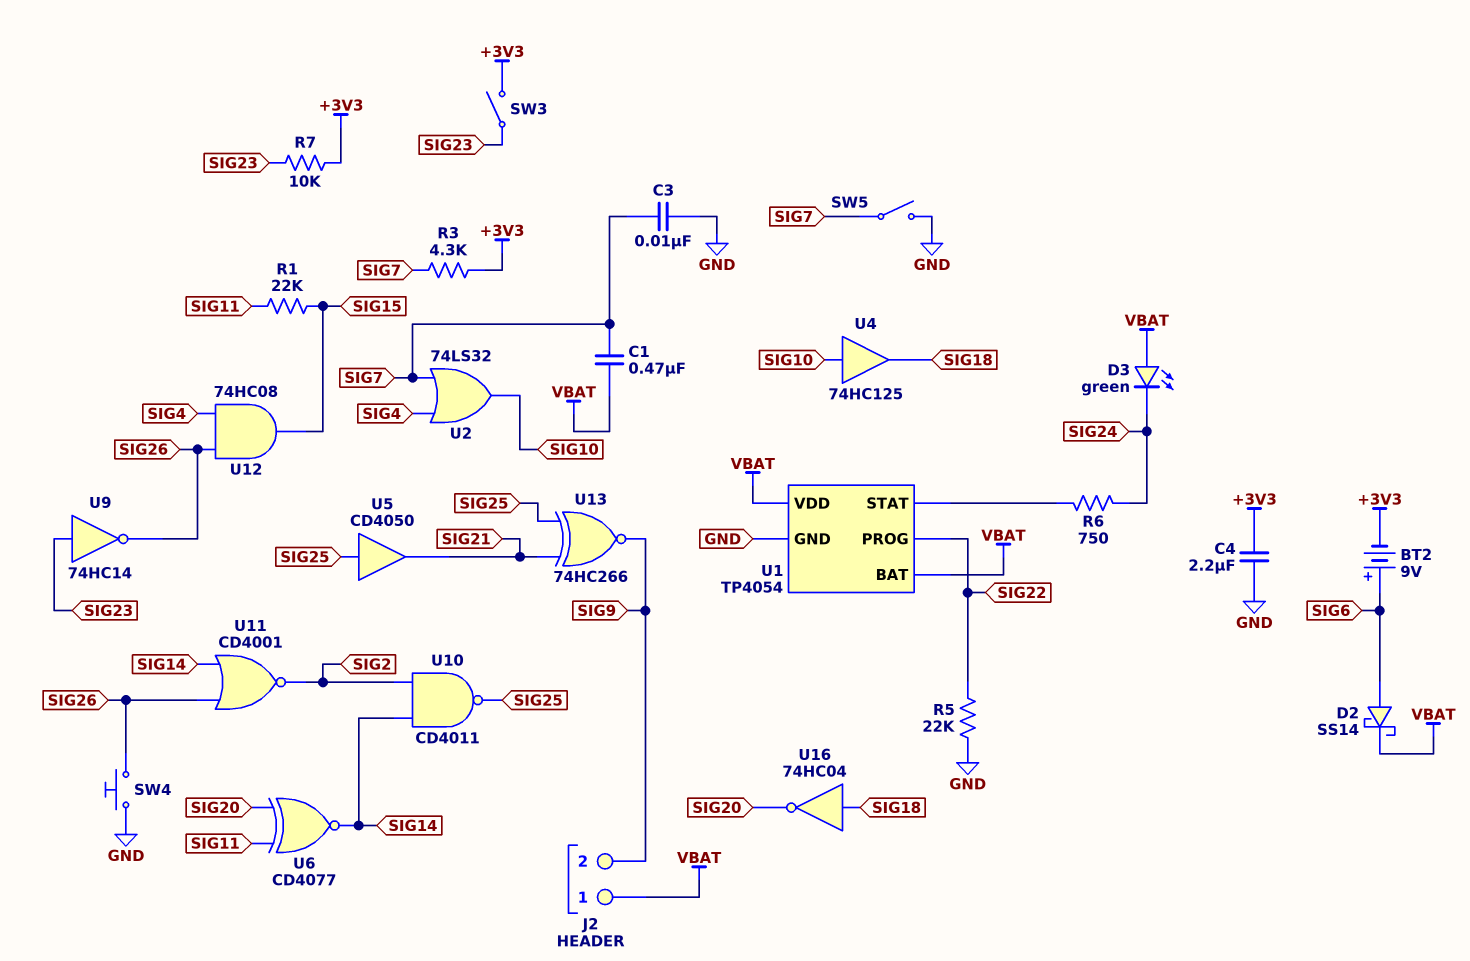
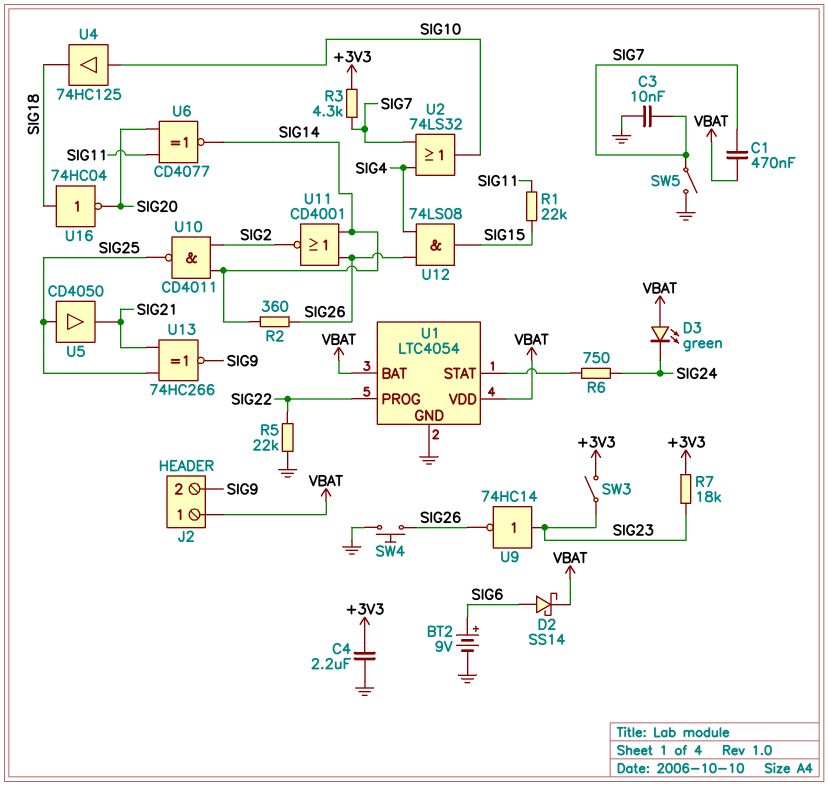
BT2: 9V (plus SIG6, minus +3V3) -> 9V (plus SIG6, minus GND)
R2: none -> 360 (SIG14, SIG26)
R7: 10k (+3V3, SIG23) -> 18k (+3V3, SIG23)
U1: TP4054 -> LTC4054
U12: AND 74HC08 (in SIG4, in SIG26, out SIG15) -> AND 74LS08 (in SIG4, in SIG26, out SIG15)

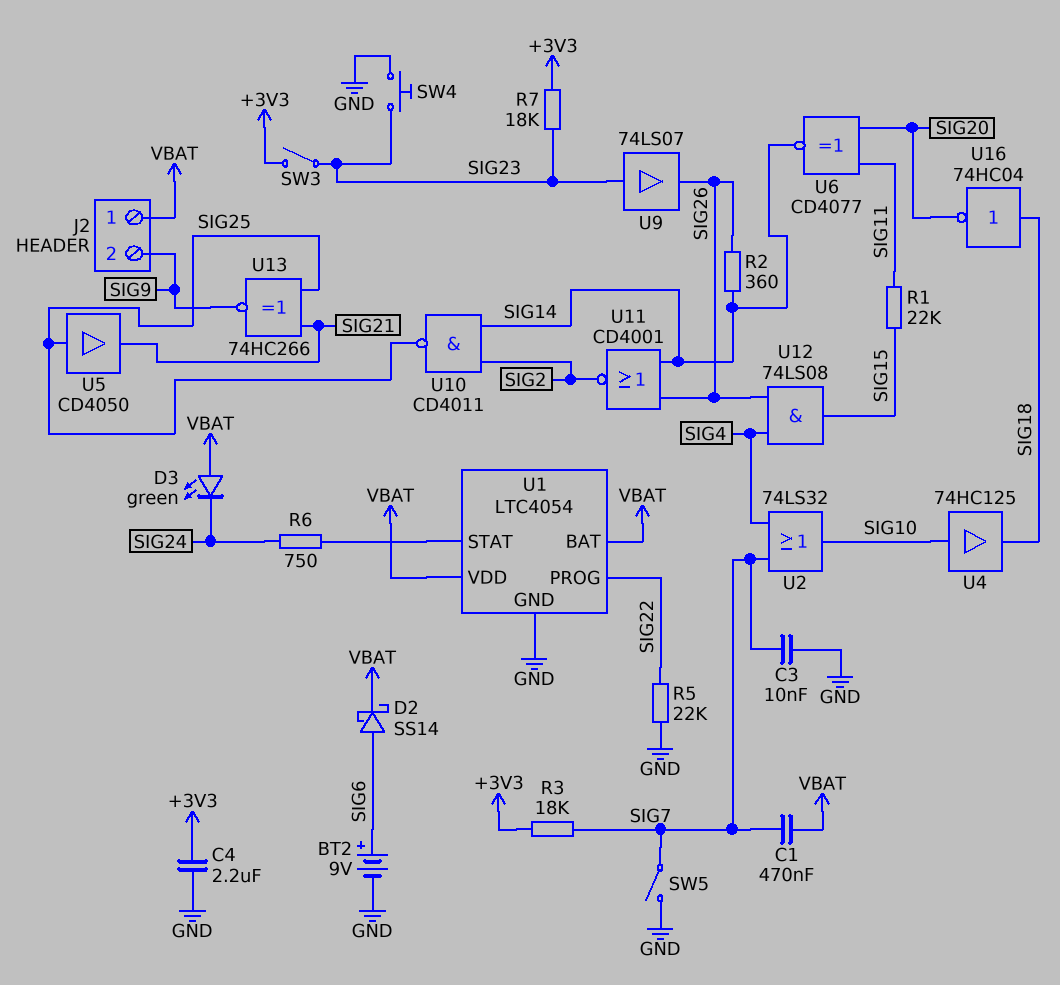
R3: 4.3k (+3V3, SIG7) -> 18k (+3V3, SIG7)
SW4: button (GND, SIG26) -> button (GND, SIG23)
U9: NOT 74HC14 (in SIG23, out SIG26) -> buffer 74LS07 (in SIG23, out SIG26)

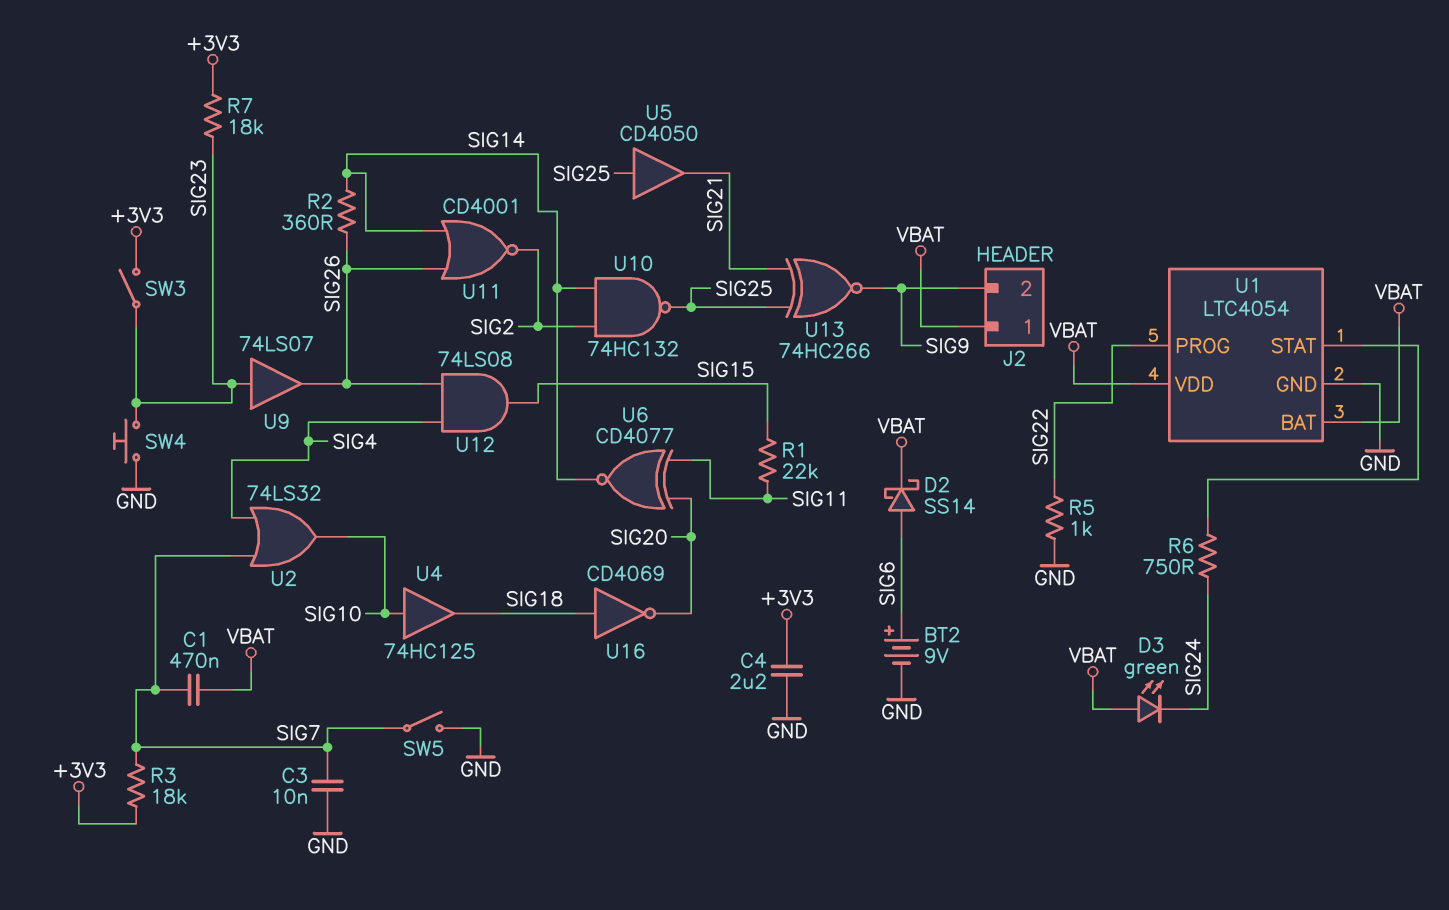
R5: 22k (GND, SIG22) -> 1k (GND, SIG22)
U10: NAND CD4011 (in SIG2, in SIG14, out SIG25) -> NAND 74HC132 (in SIG2, in SIG14, out SIG25)
U16: NOT 74HC04 (in SIG18, out SIG20) -> NOT CD4069 (in SIG18, out SIG20)

